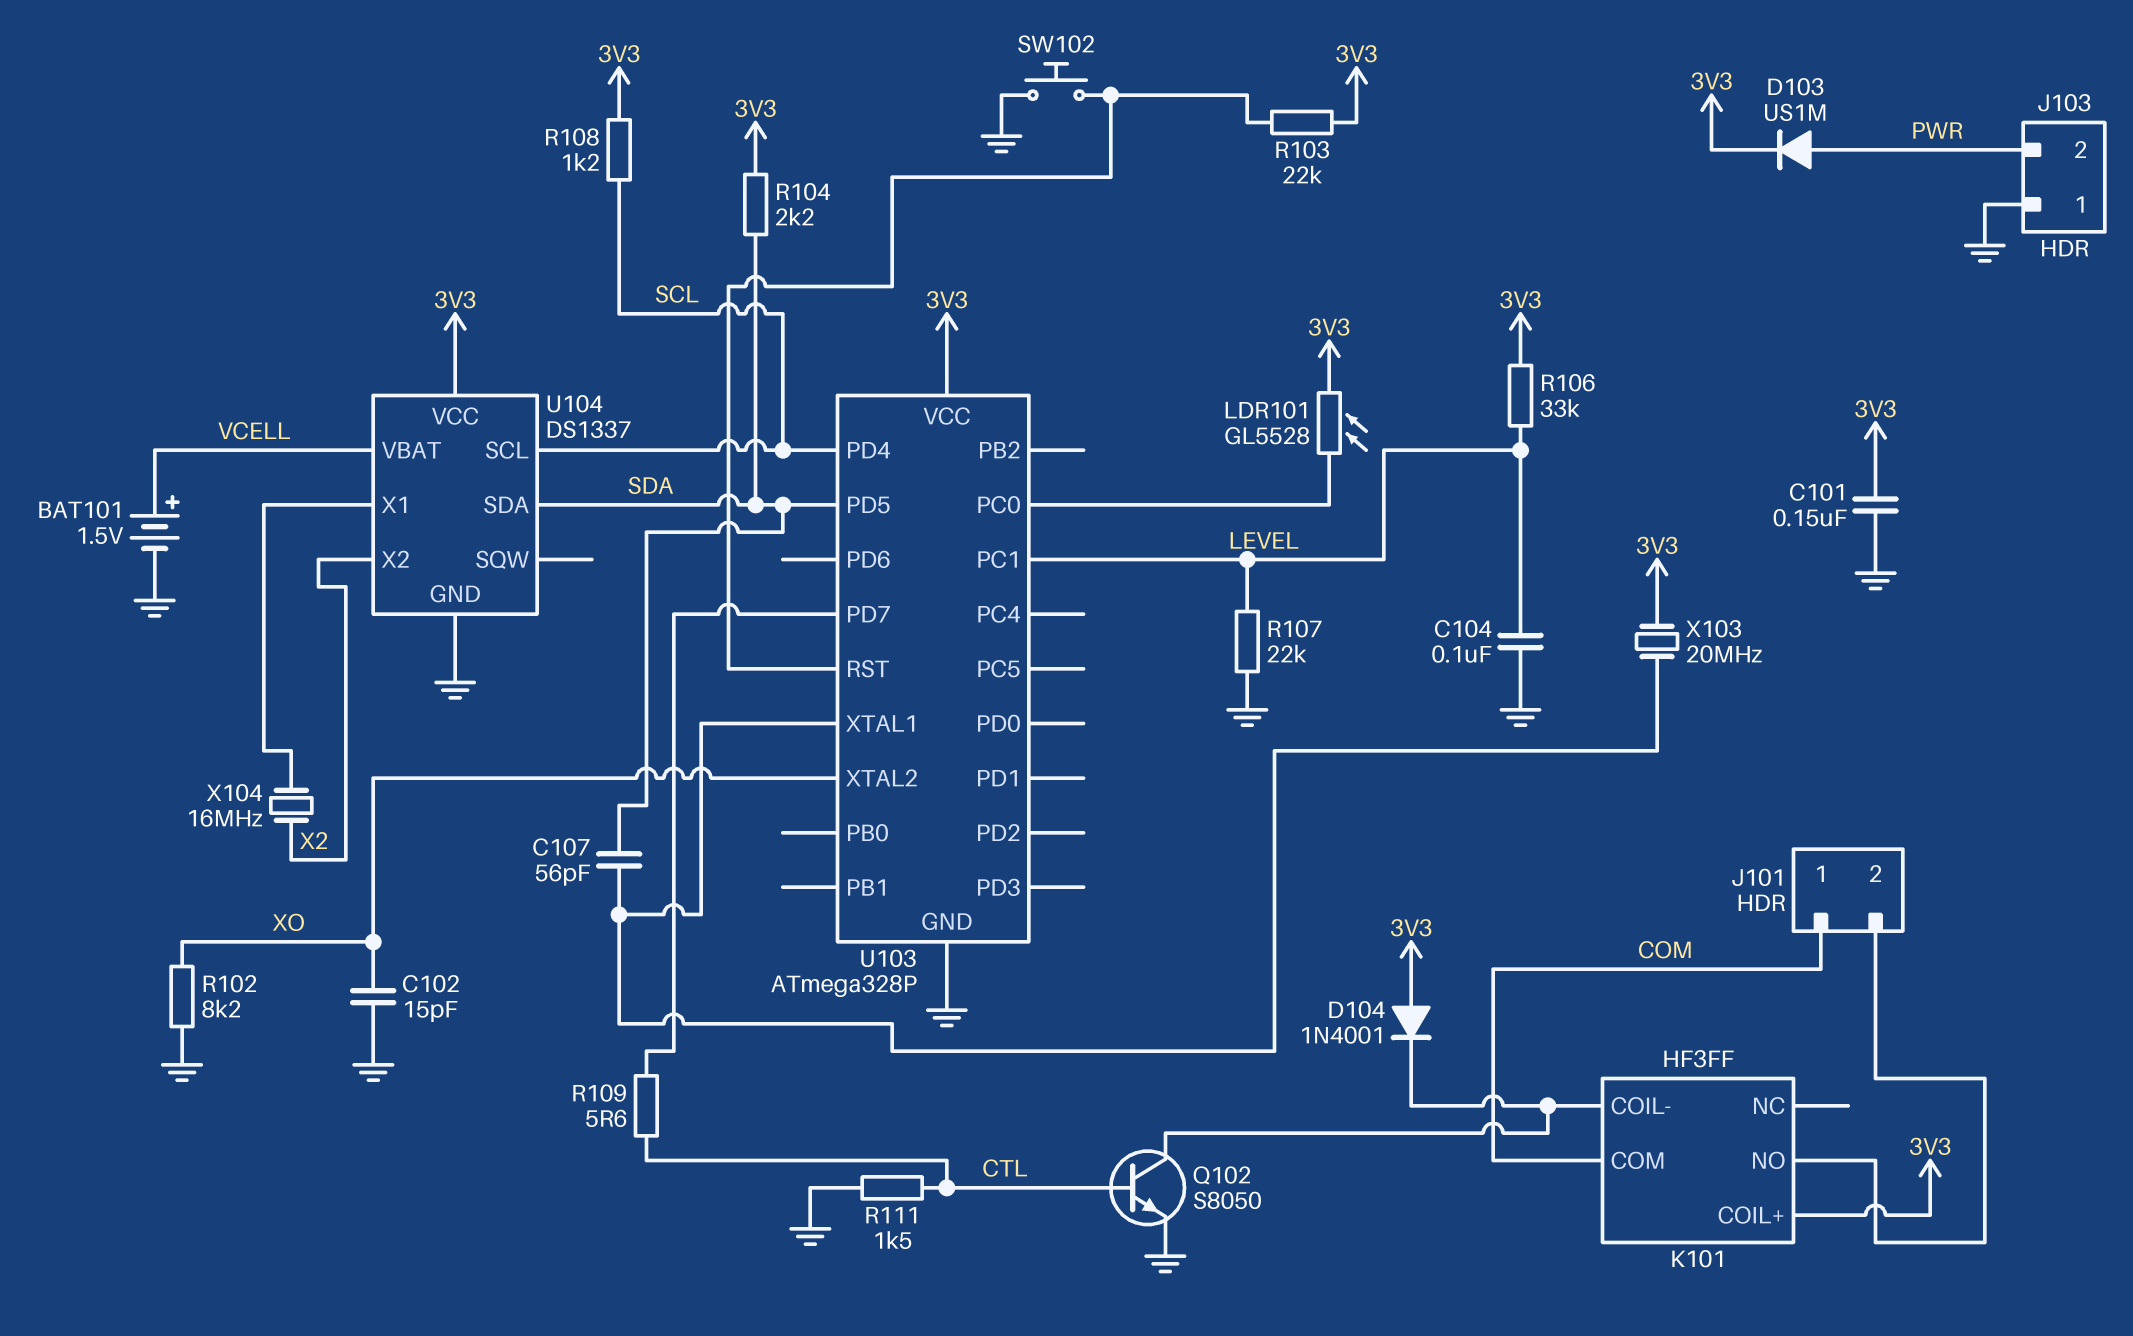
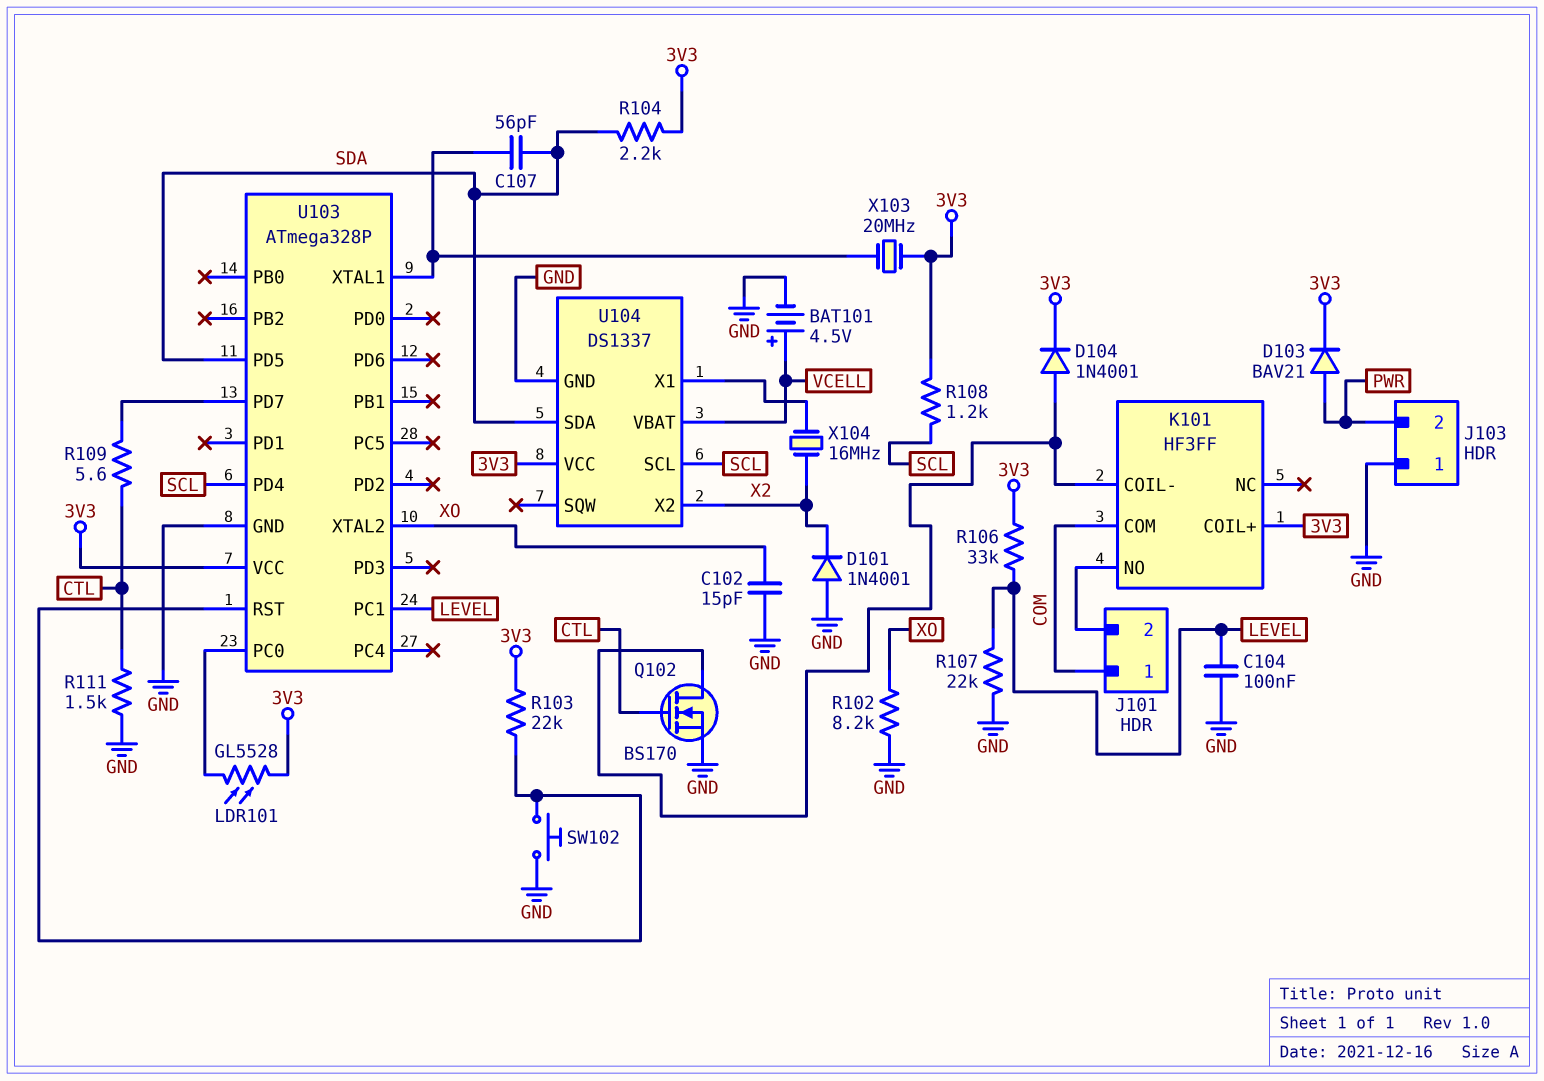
BAT101: 1.5V (plus VCELL, minus GND) -> 4.5V (plus VCELL, minus GND)
C101: 150nF (3V3, GND) -> none
D101: none -> diode 1N4001 (A GND, K X2)
D103: diode US1M (A PWR, K 3V3) -> diode BAV21 (A PWR, K 3V3)
D104: diode 1N4001 (A 3V3, K K101/COIL-) -> diode 1N4001 (A K101/COIL-, K 3V3)
Q102: NPN S8050 (B CTL, C K101/COIL-, E GND) -> NMOS BS170 (G CTL, D K101/COIL-, S GND)

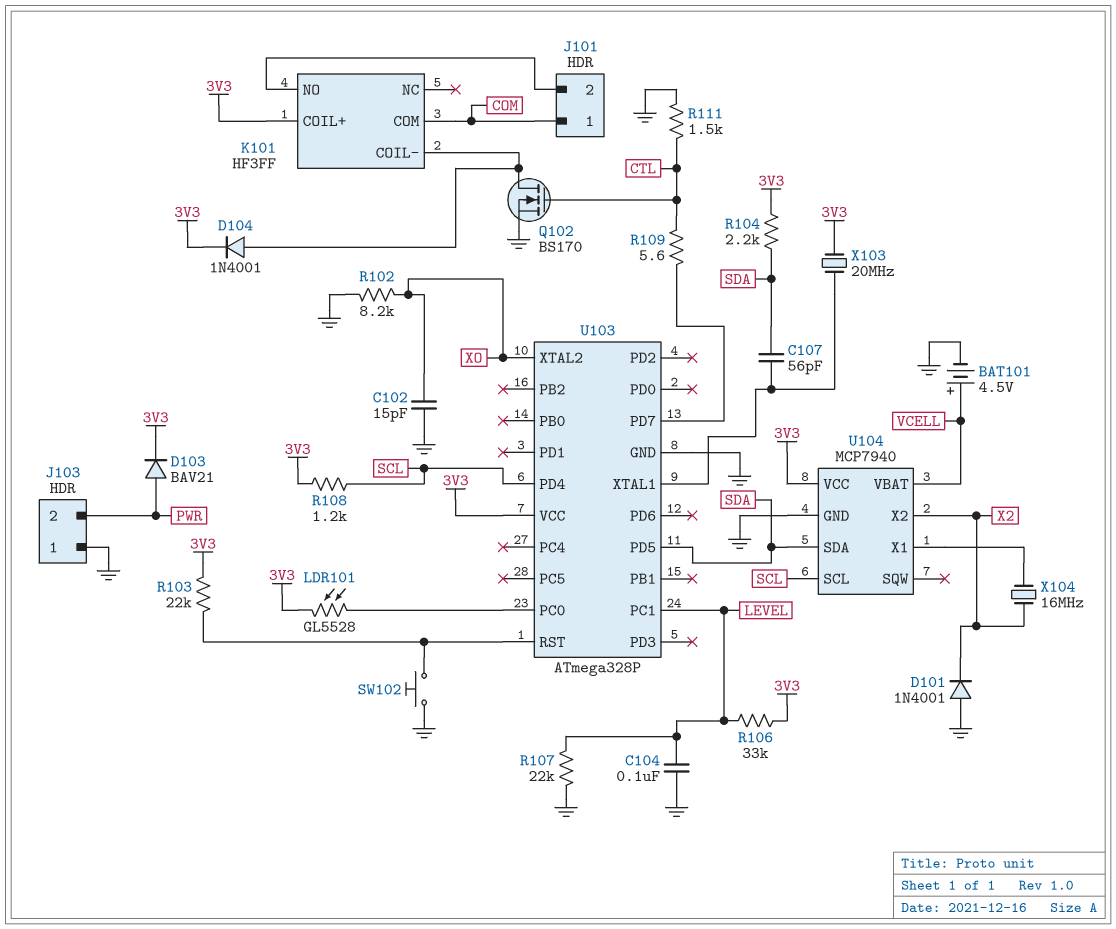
U104: DS1337 -> MCP7940

